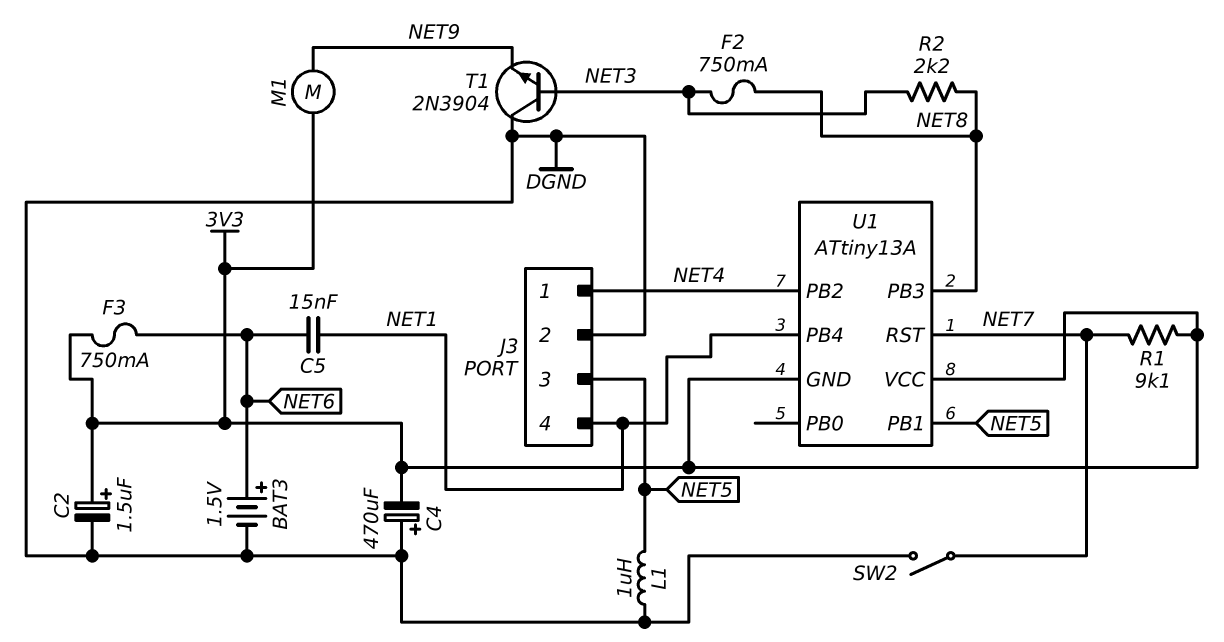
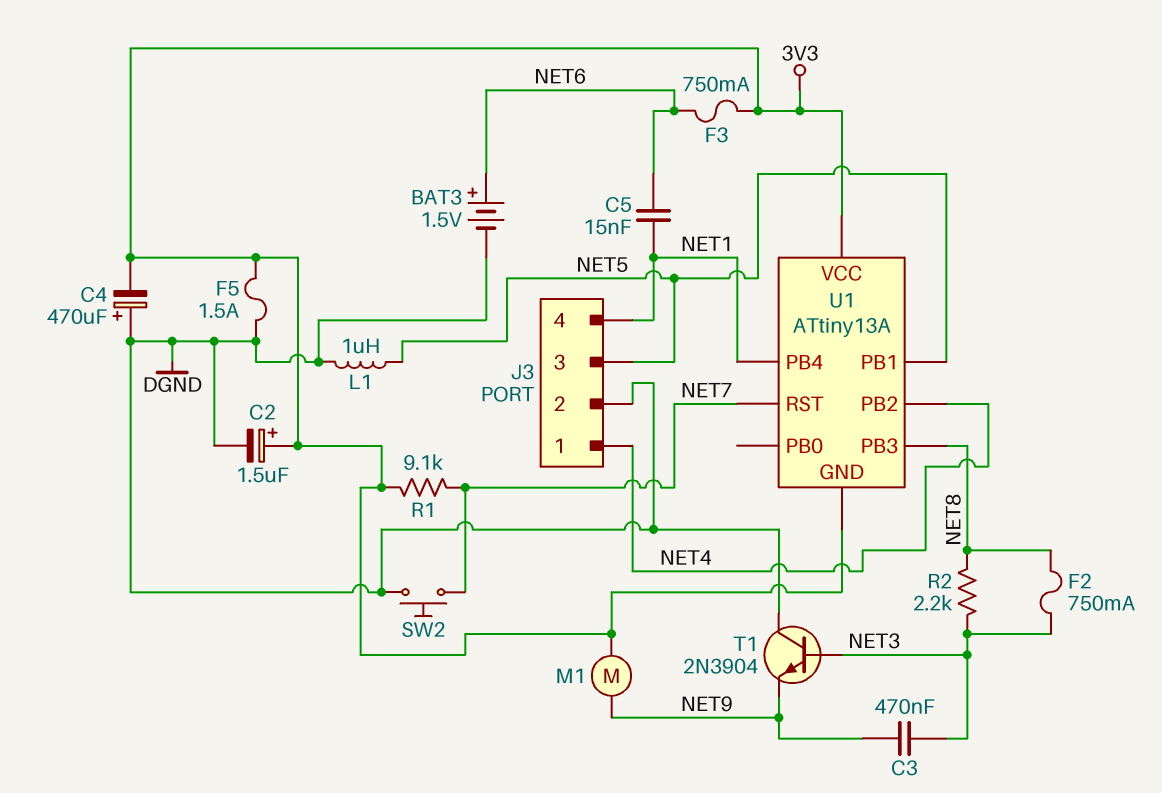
C3: none -> 470nF (NET3, NET9)
F5: none -> 1.5A (3V3, DGND)
SW2: switch (DGND, NET7) -> button (DGND, NET7)

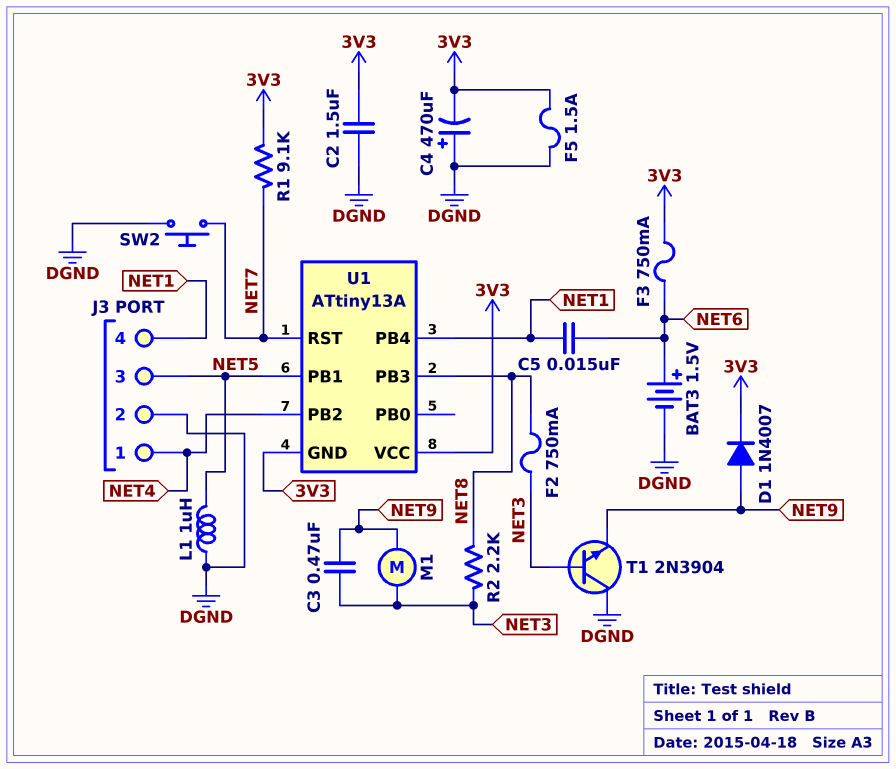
C2: 1.5uF (plus 3V3, minus DGND) -> 1.5uF (3V3, DGND)
D1: none -> diode 1N4007 (A NET9, K 3V3)
M1: motor (3V3, NET9) -> motor (NET3, NET9)

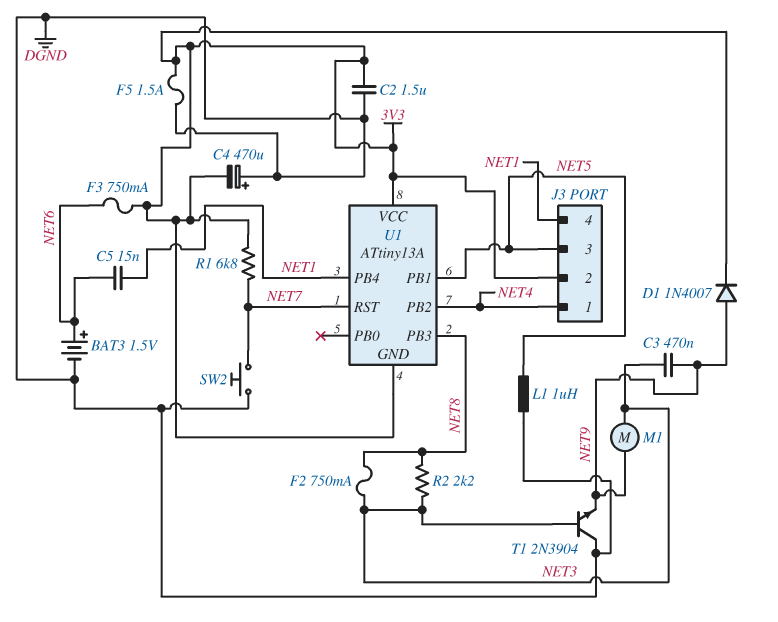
J3 pin 2: DGND -> 3V3
R1: 9.1k (3V3, NET7) -> 6.8k (3V3, NET7)

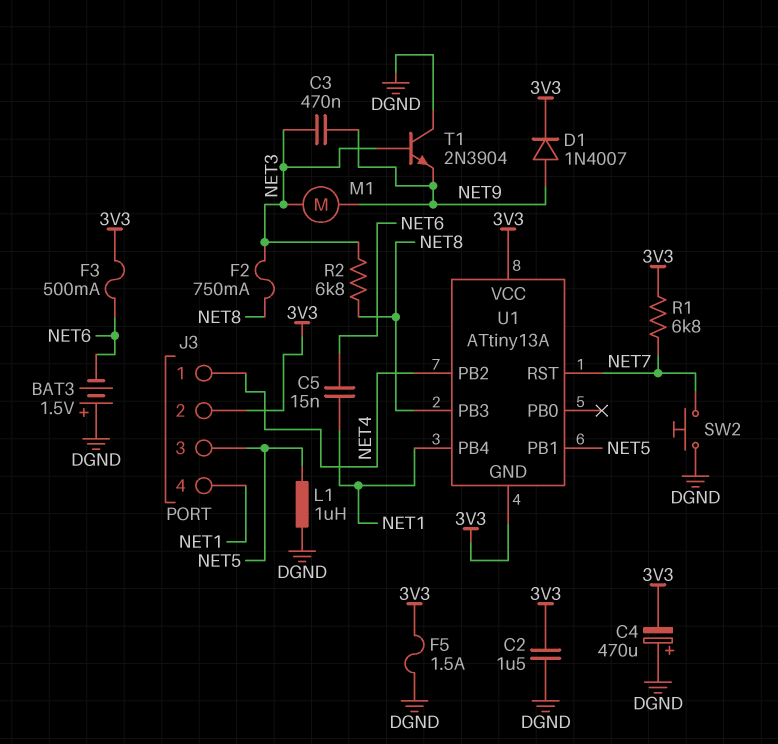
BAT3: 1.5V (plus NET6, minus DGND) -> 1.5V (plus DGND, minus NET6)
F3: 750mA (3V3, NET6) -> 500mA (3V3, NET6)
R2: 2.2k (NET3, NET8) -> 6.8k (NET3, NET8)

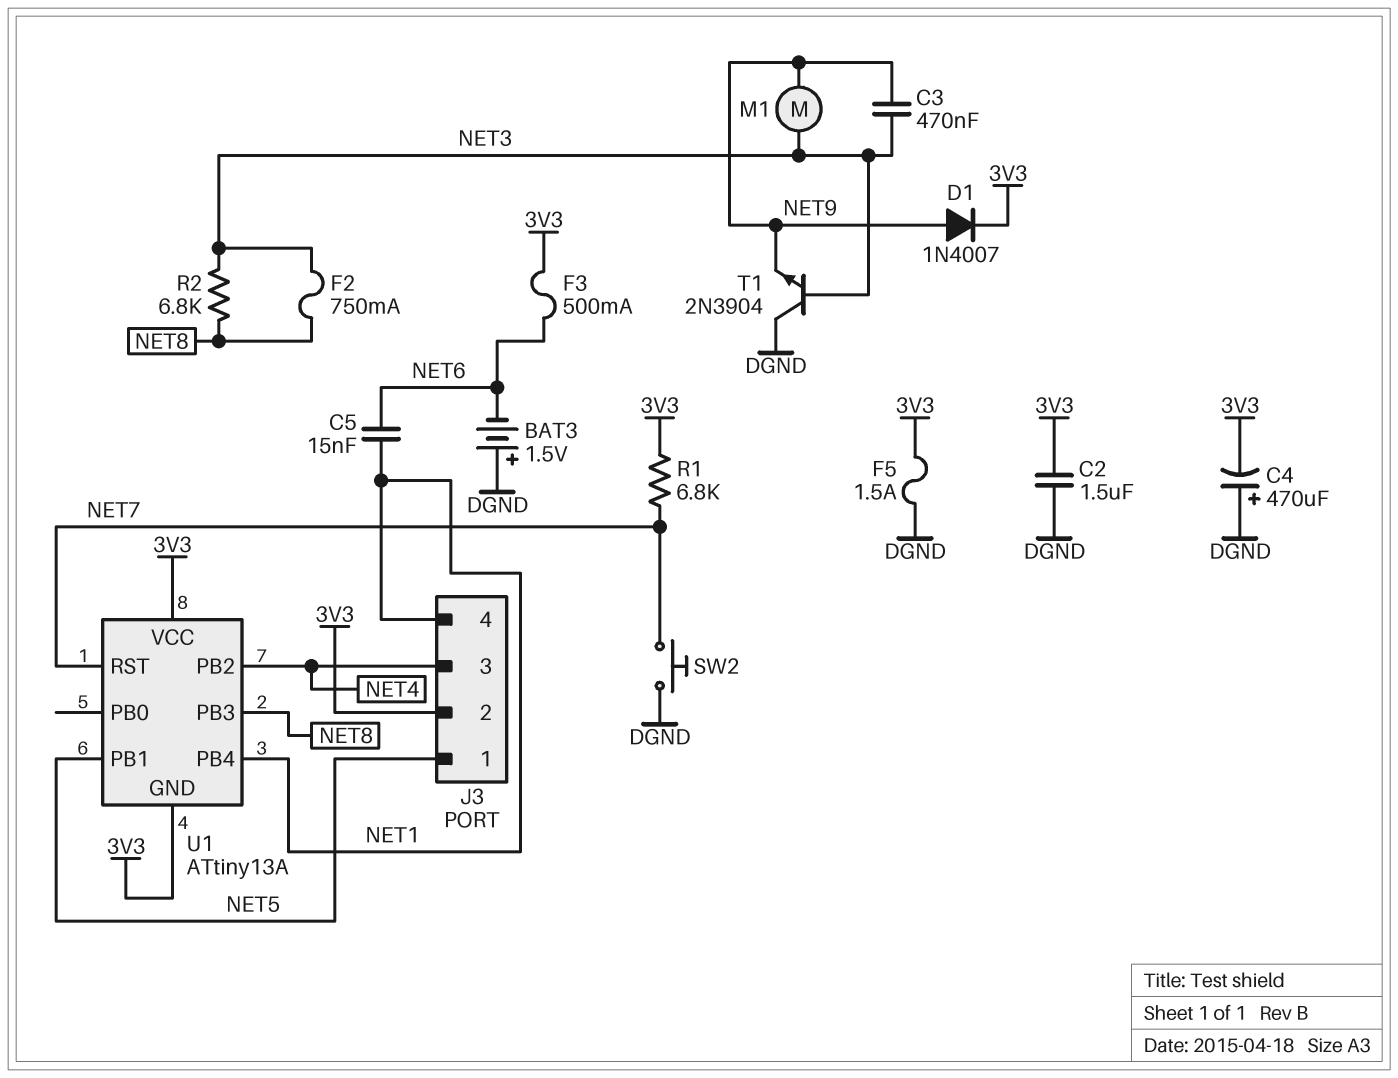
J3 pin 1: NET4 -> NET5
J3 pin 3: NET5 -> NET4
L1: 1uH (DGND, NET5) -> none

